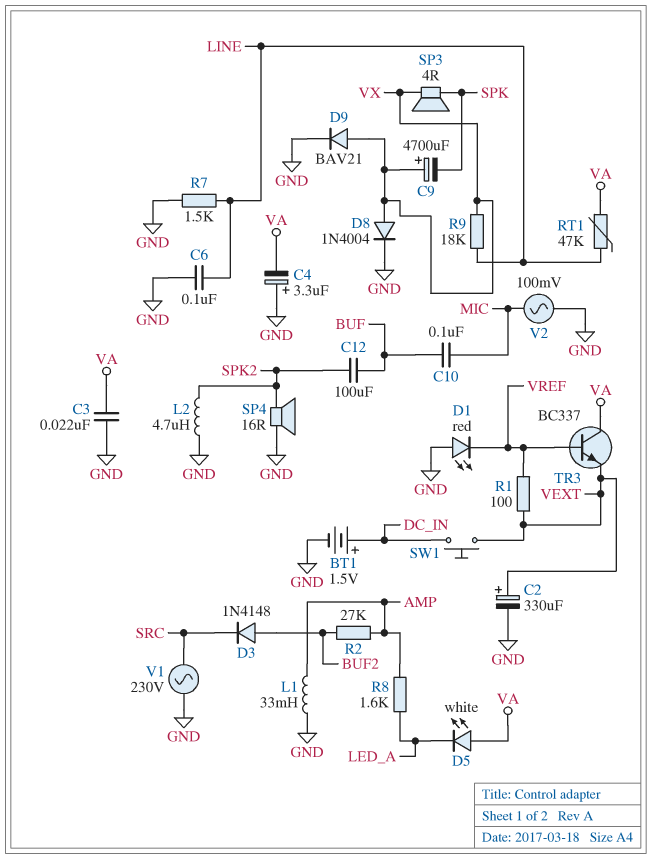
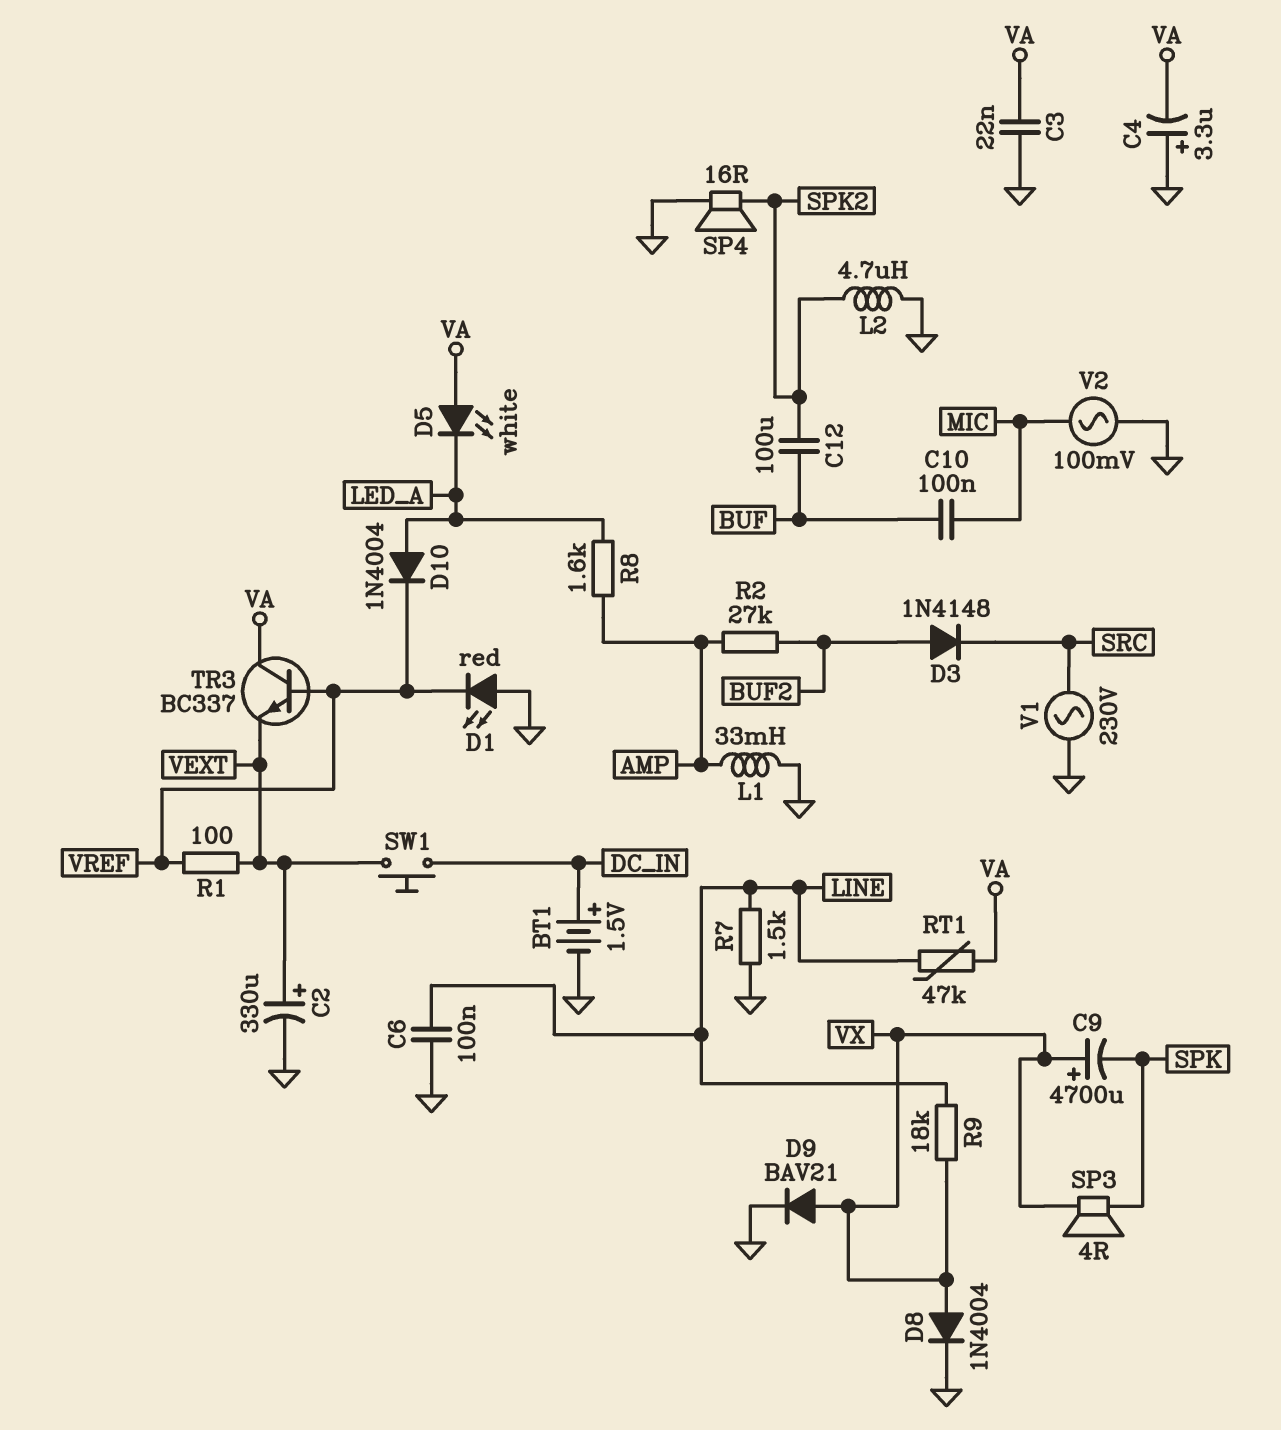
D10: none -> diode 1N4004 (A LED_A, K VREF)

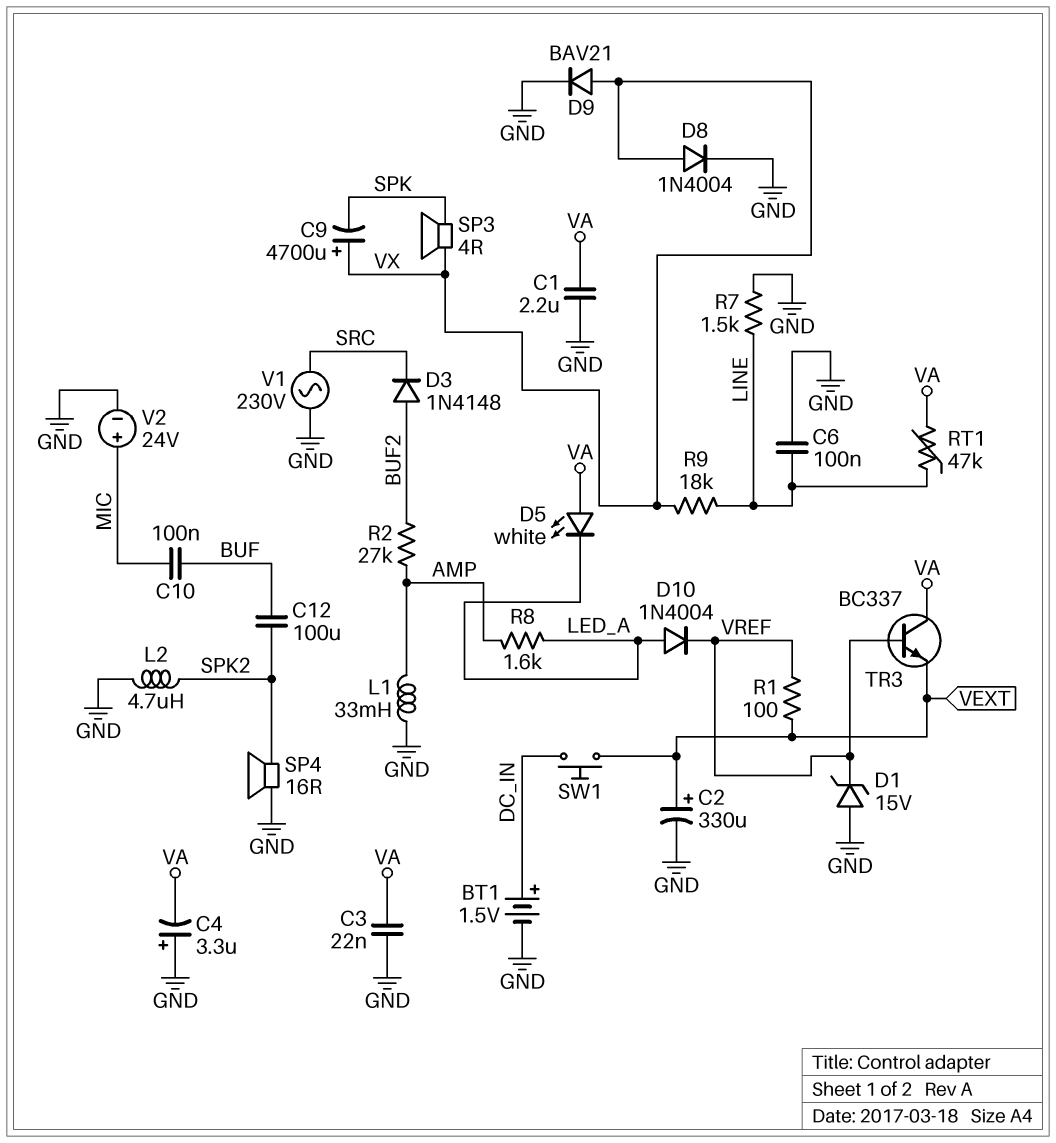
C1: none -> 2.2uF (GND, VA)
D1: LED red (A GND, K VREF) -> zener 15V (A GND, K VREF)
V2: AC 100mV (GND, MIC) -> 24V (plus MIC, minus GND)

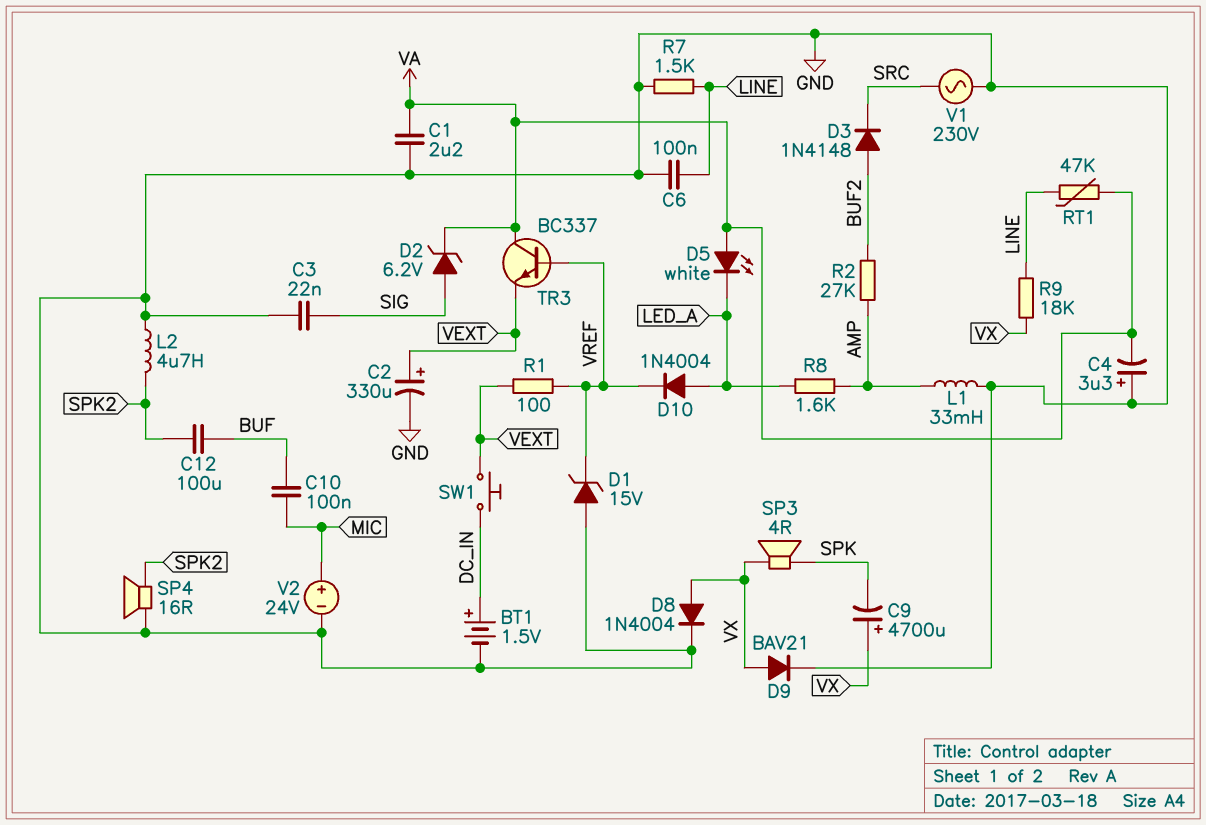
C3: 22nF (GND, VA) -> 22nF (GND, SIG)
D2: none -> zener 6.2V (A SIG, K VA)

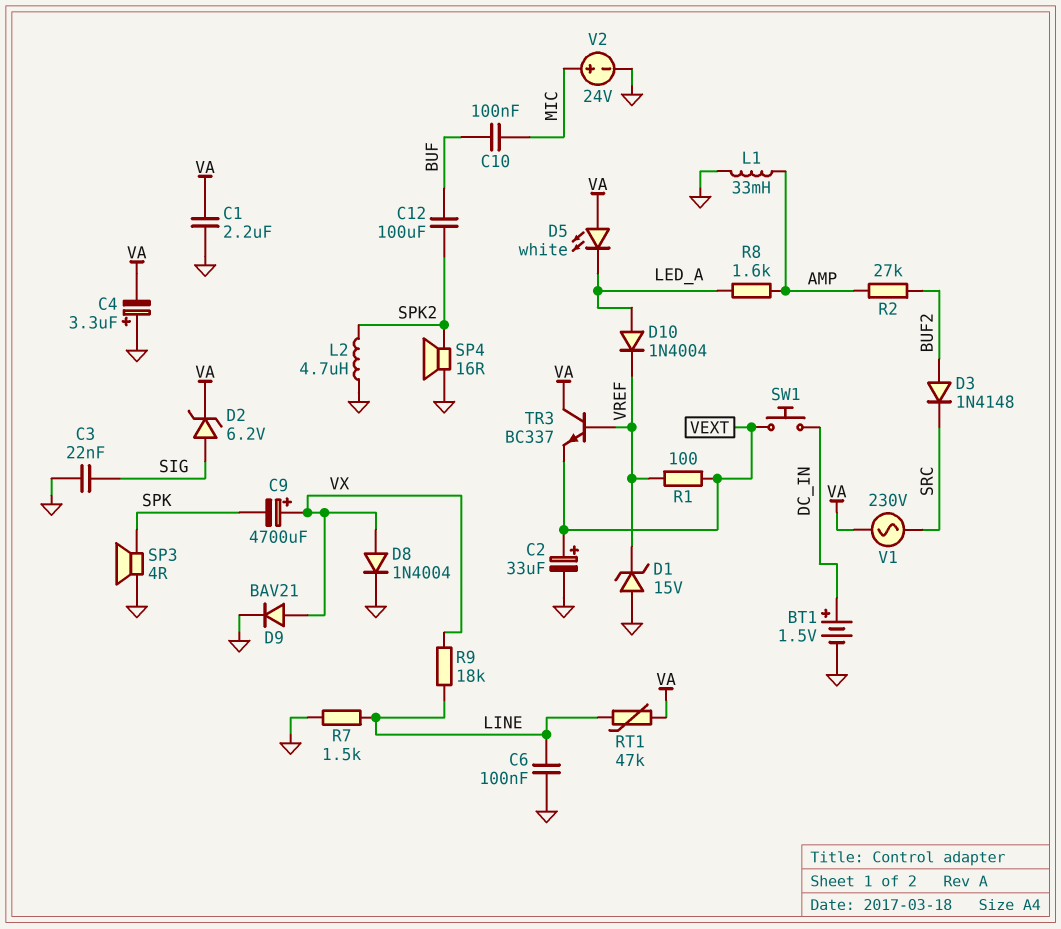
C2: 330uF (plus VEXT, minus GND) -> 33uF (plus VEXT, minus GND)
SP3: speaker 4R (SPK, VX) -> speaker 4R (GND, SPK)
V1: AC 230V (GND, SRC) -> AC 230V (SRC, VA)

